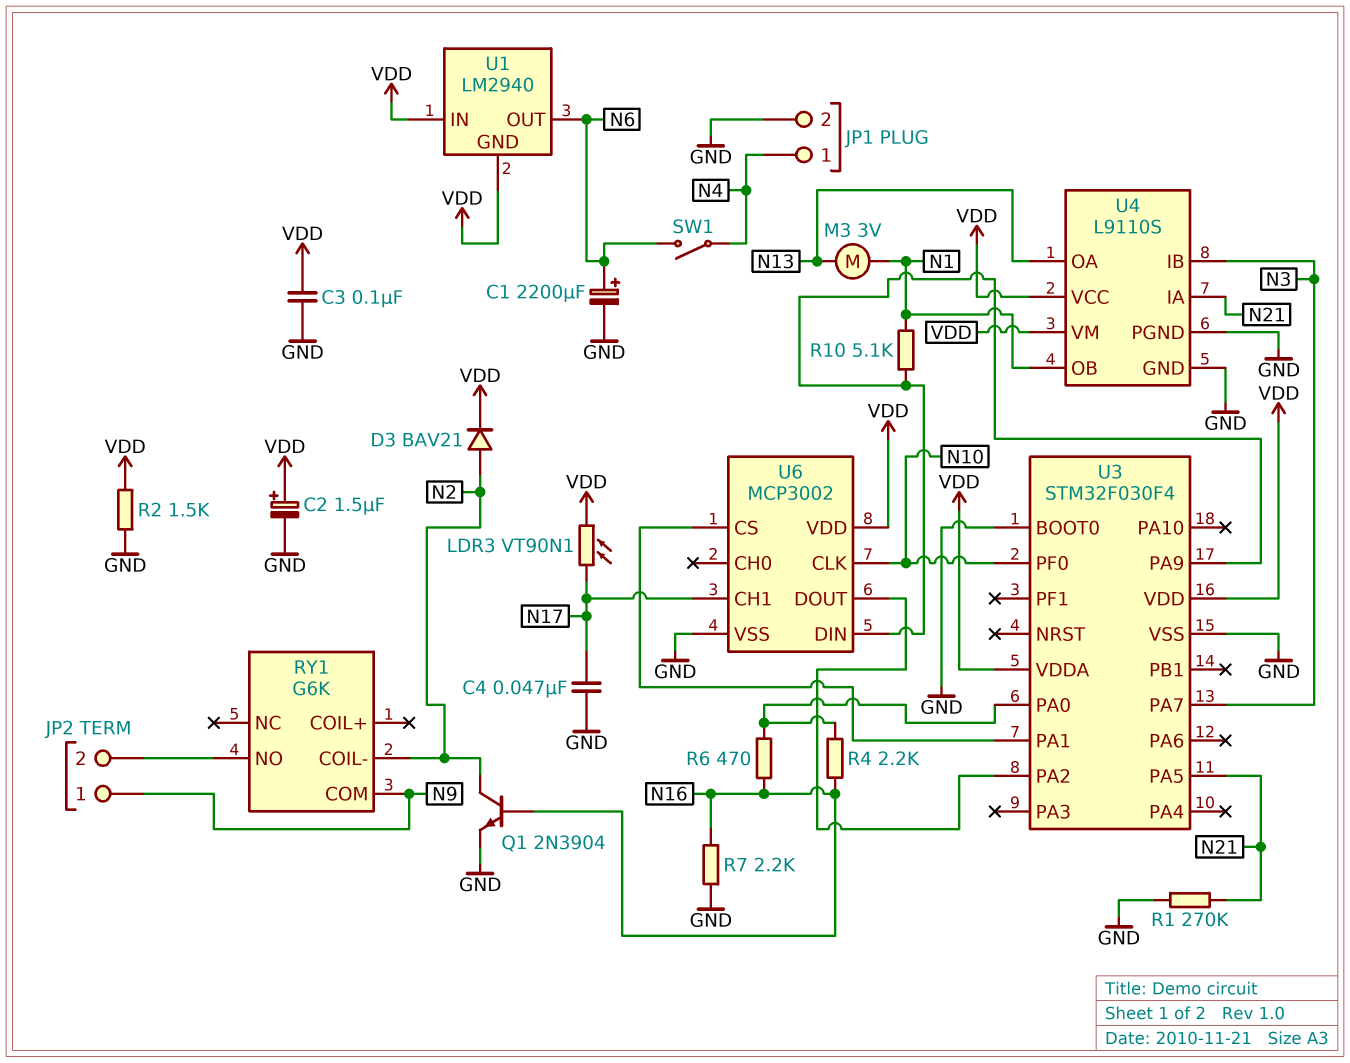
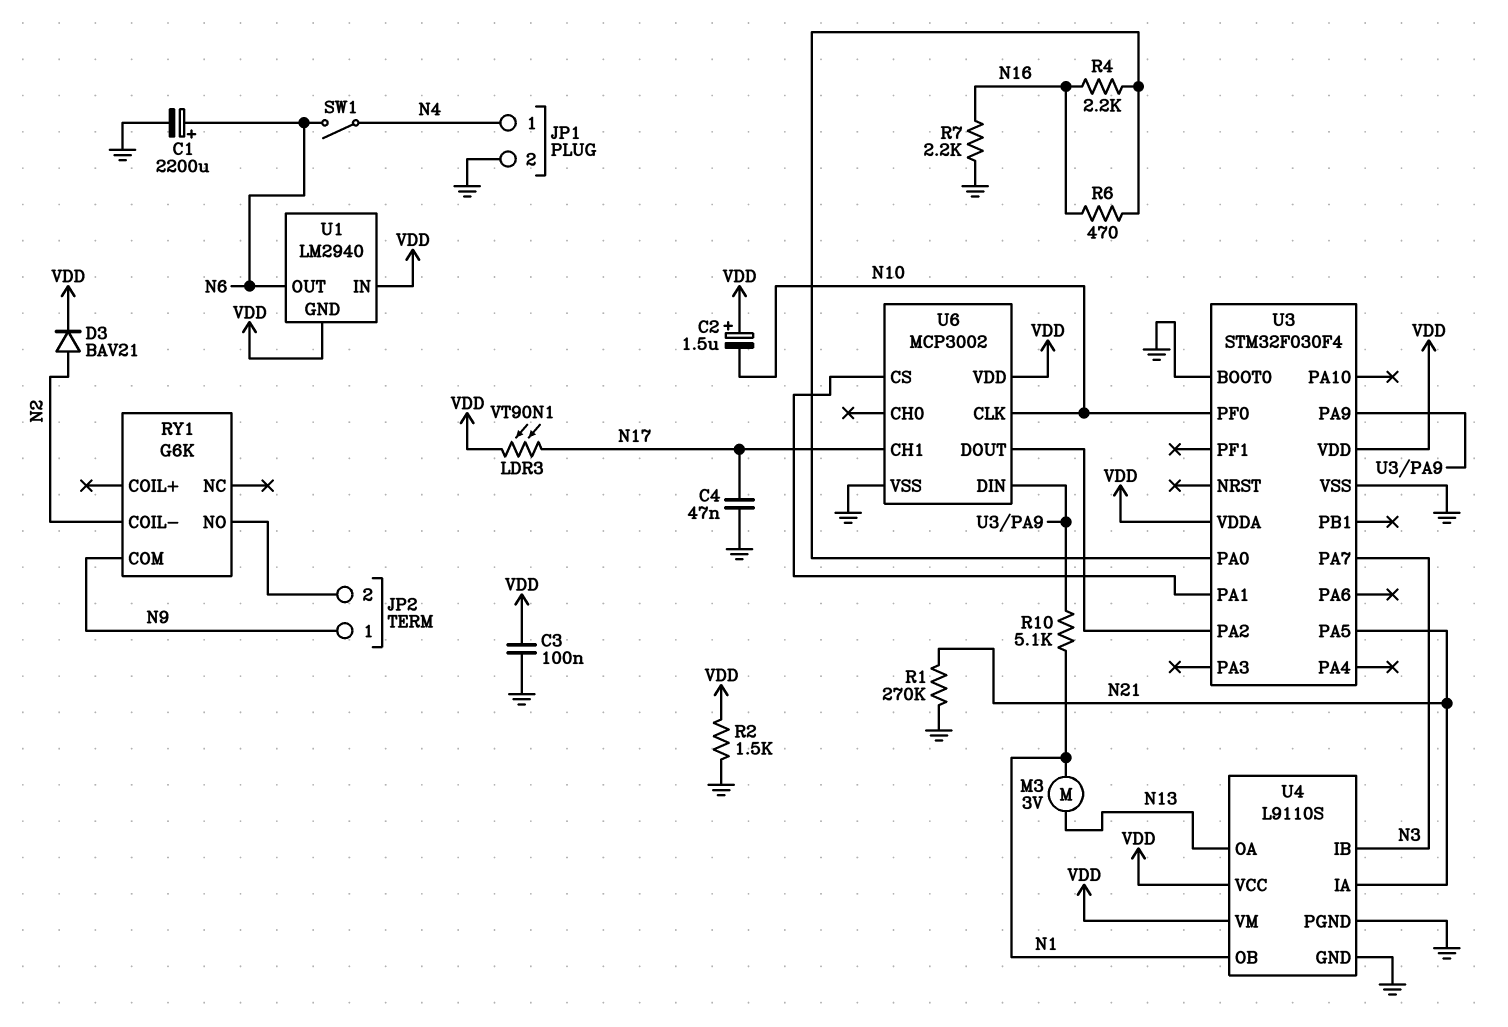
C2: 1.5uF (plus VDD, minus GND) -> 1.5uF (plus VDD, minus N10)
Q1: NPN 2N3904 (B N16, C N2, E GND) -> none

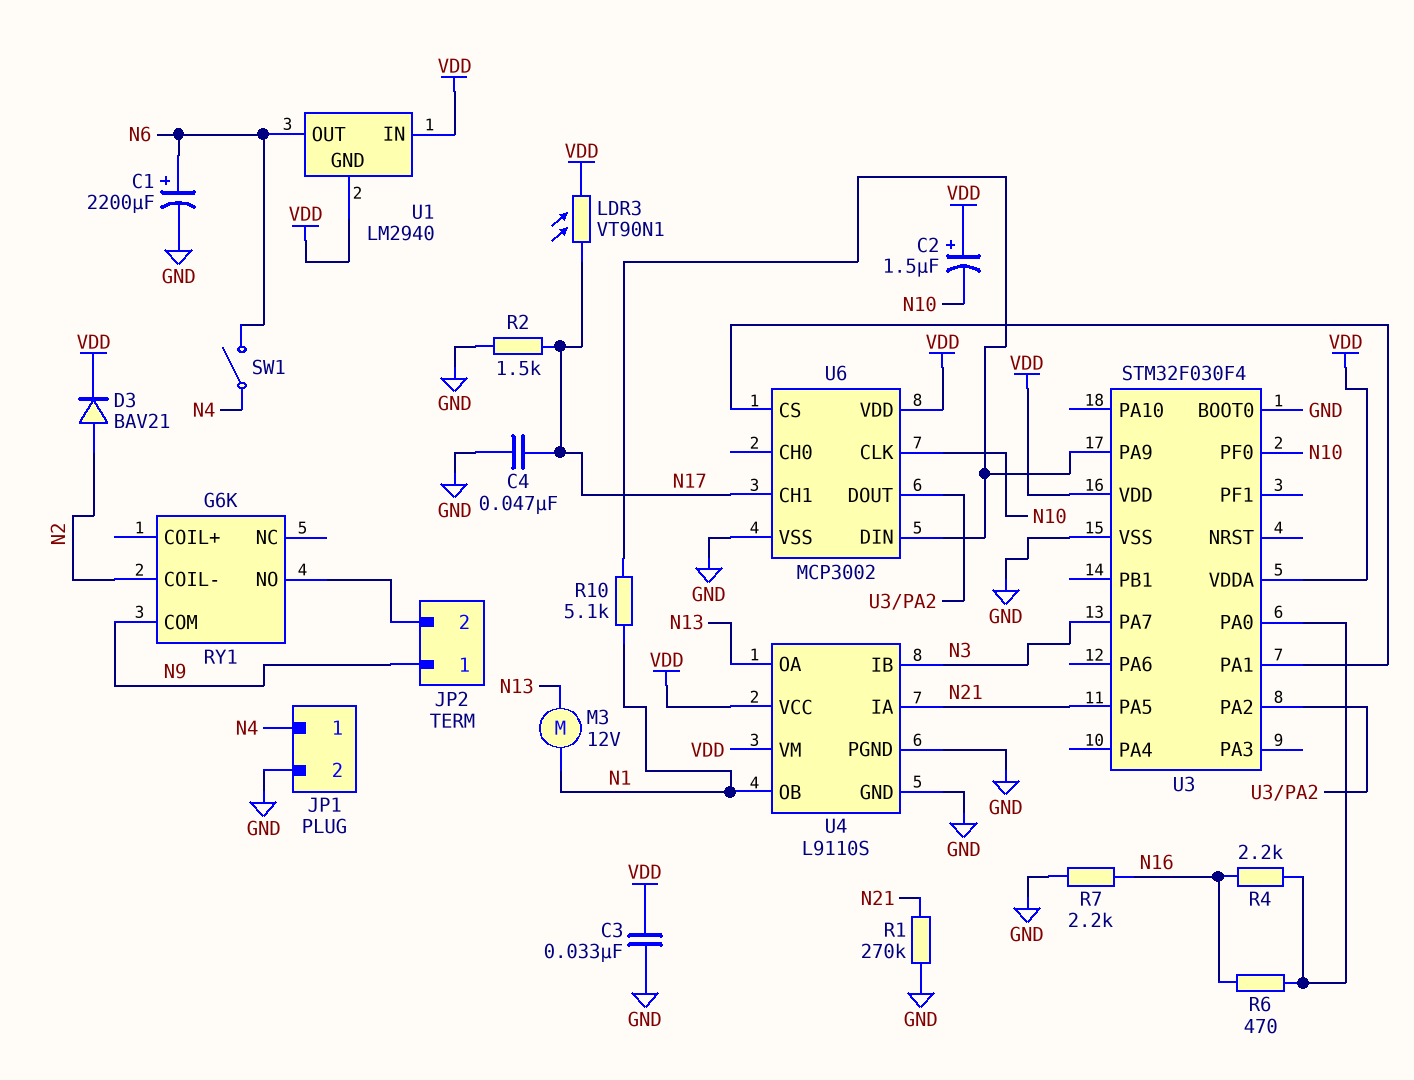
C3: 100nF (GND, VDD) -> 33nF (GND, VDD)
M3: motor 3V (N1, N13) -> motor 12V (N1, N13)
R2: 1.5k (GND, VDD) -> 1.5k (GND, N17)

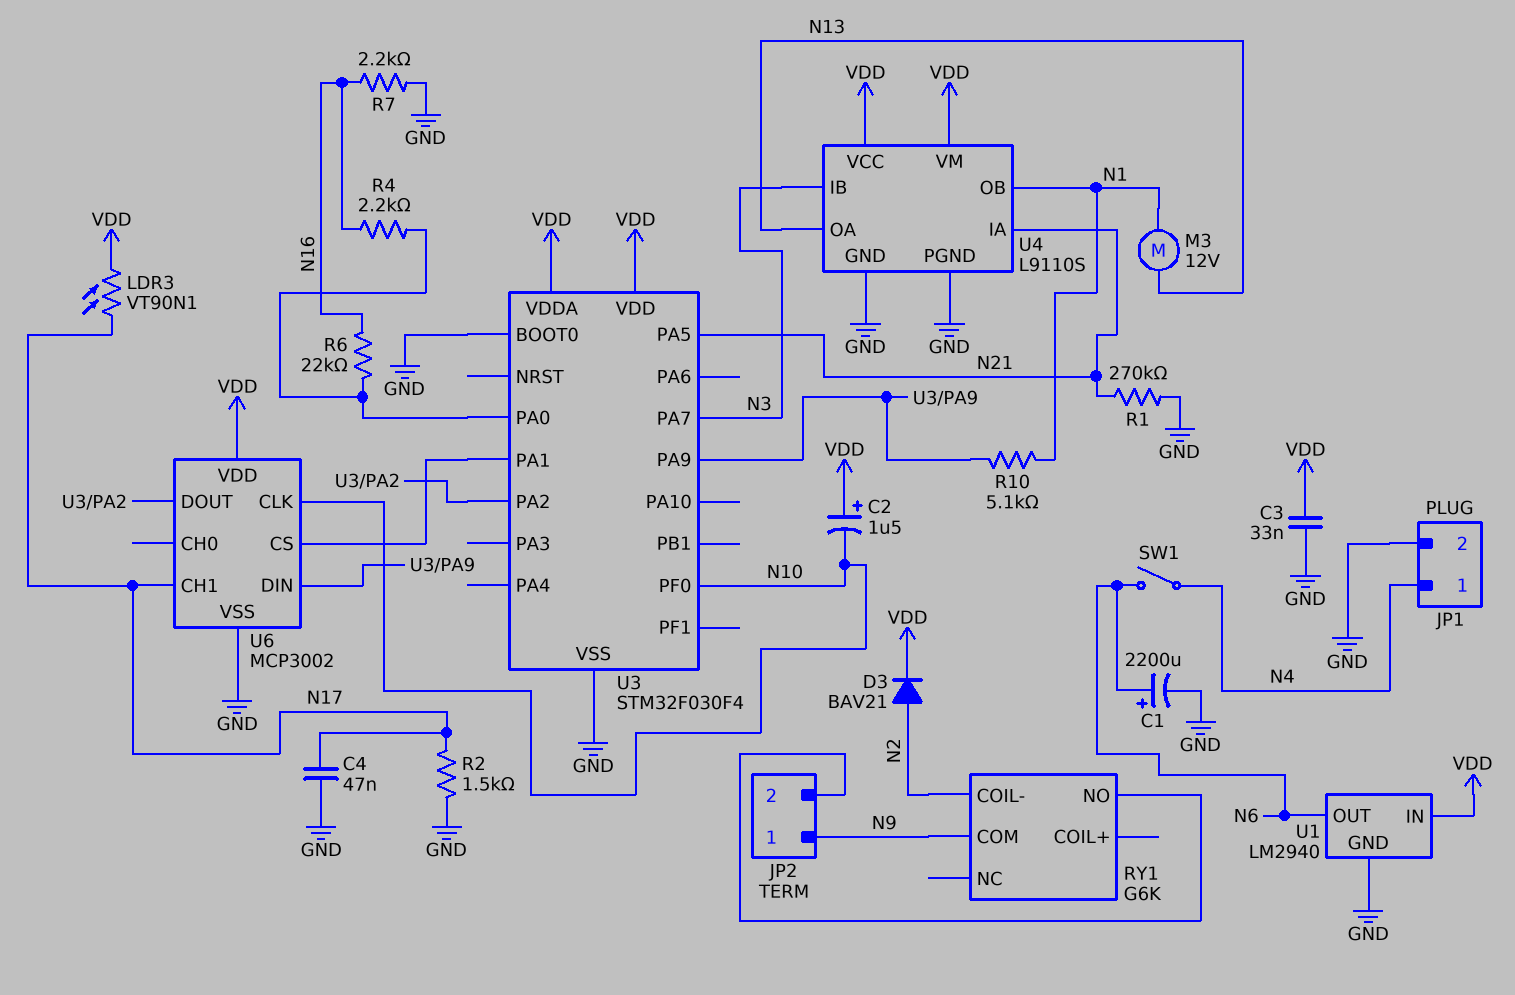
R6: 470 (N16, U3/PA0) -> 22k (N16, U3/PA0)
U1 pin GND: VDD -> GND

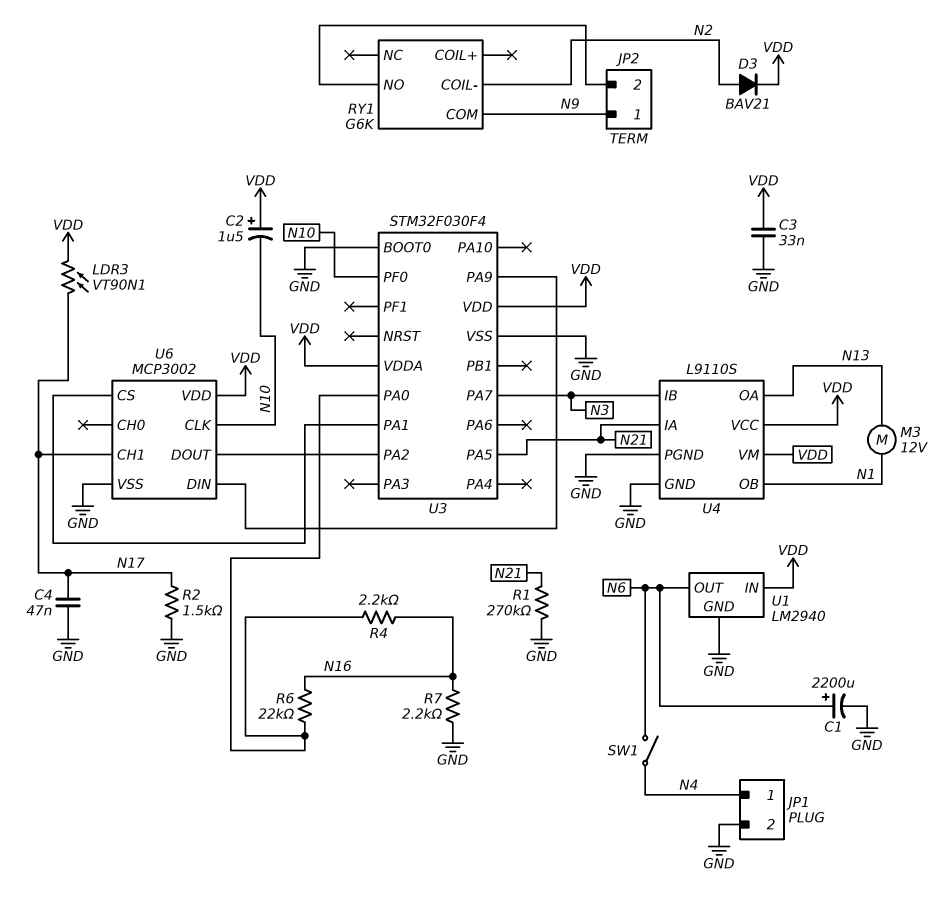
R10: 5.1k (N1, U3/PA9) -> none

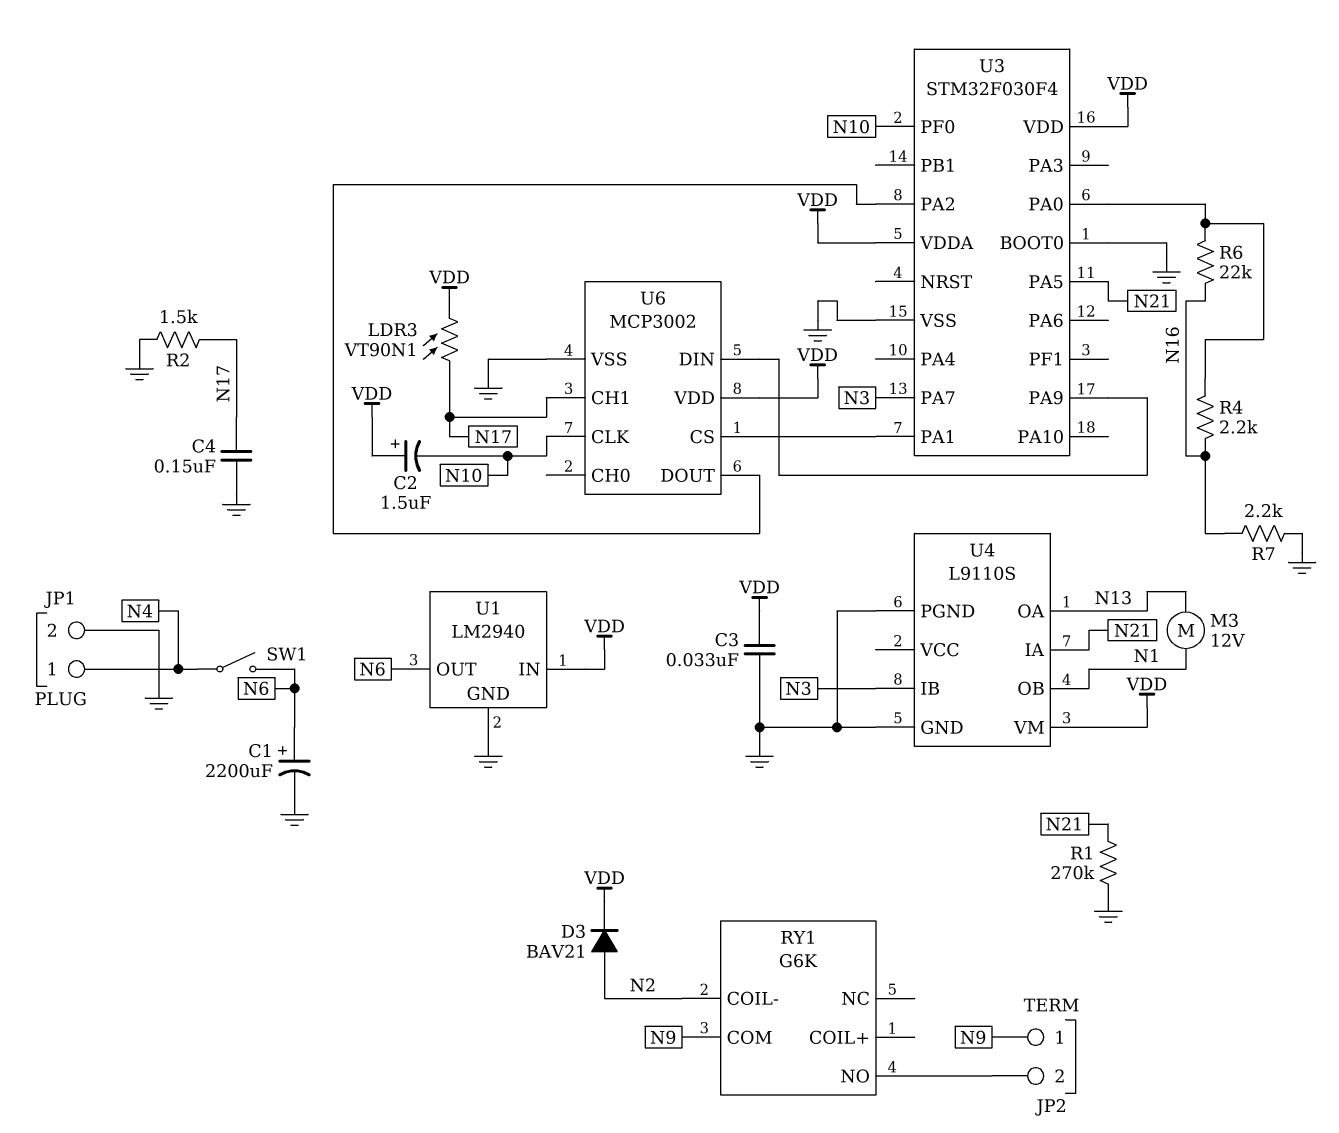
C4: 47nF (GND, N17) -> 150nF (GND, N17)
U4 pin VCC: VDD -> none

